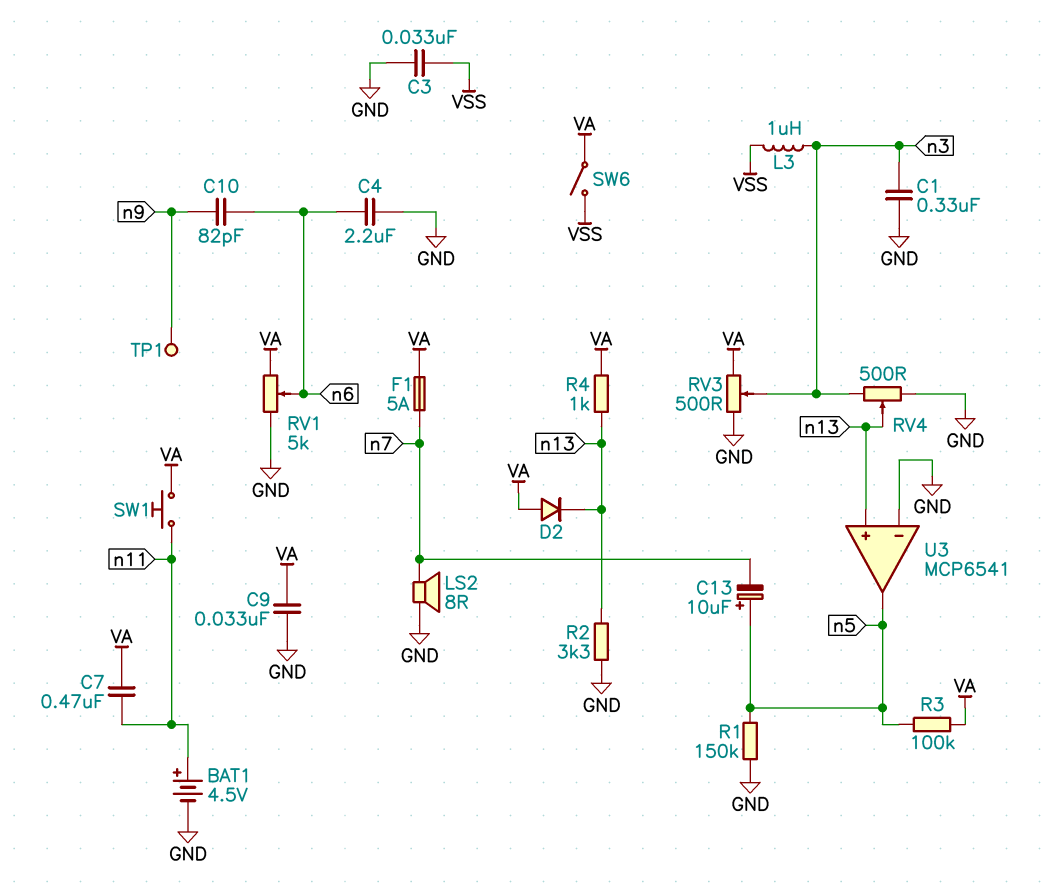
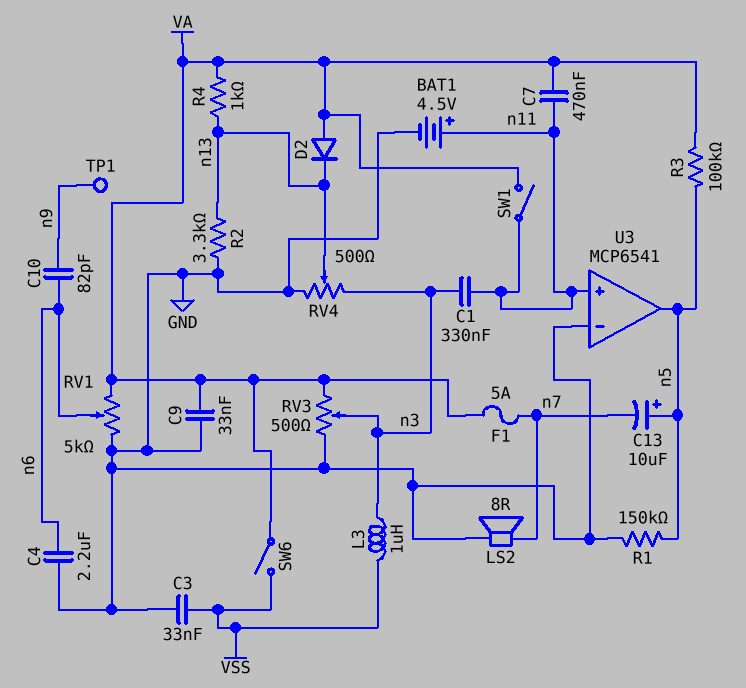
C1: 330nF (GND, n3) -> 330nF (n3, n11)
SW1: button (VA, n11) -> switch (VA, n11)
U3 pin in+: n13 -> n11

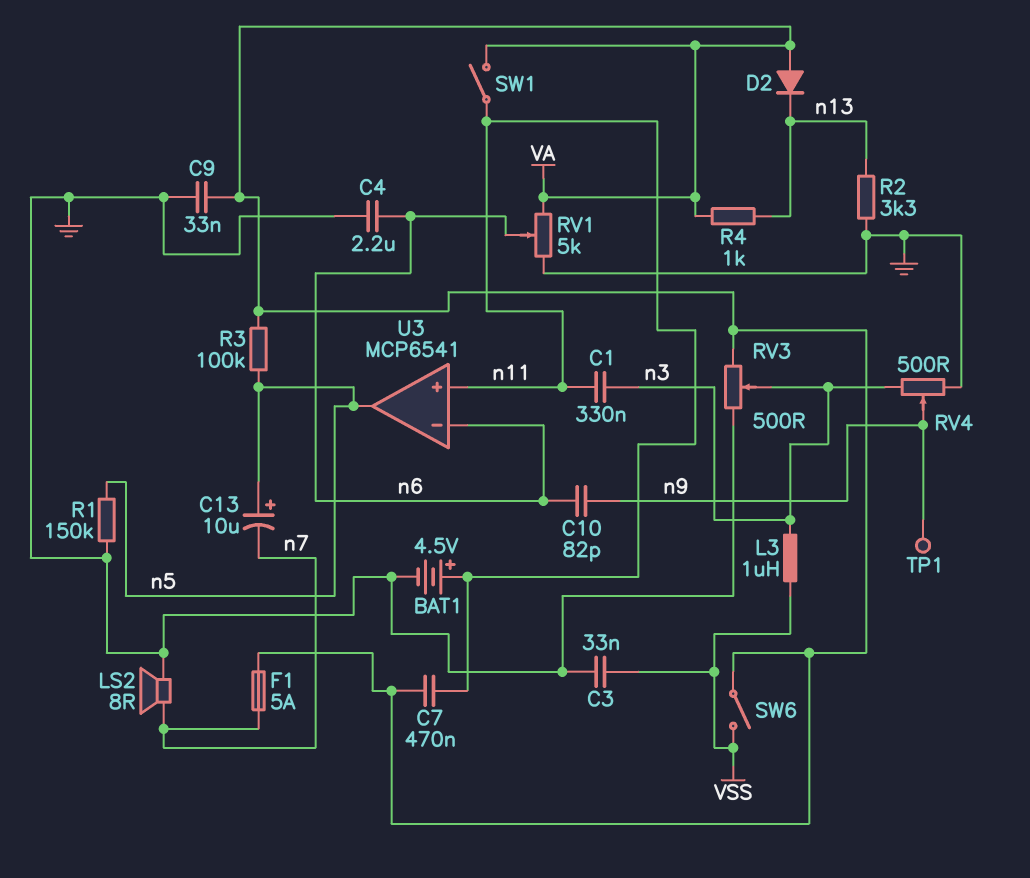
RV4: 500 (GND, n3, wiper n13) -> 500 (GND, n3, wiper n9)
U3 pin in-: GND -> n6

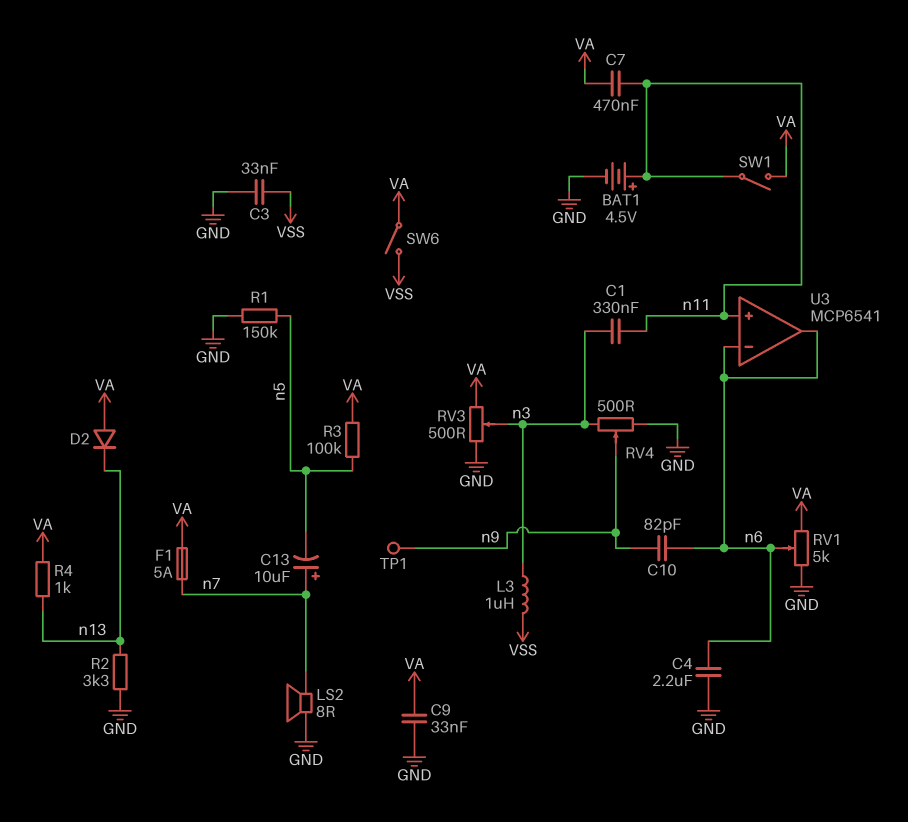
C13: 10uF (plus n5, minus n7) -> 10uF (plus n7, minus n5)
U3 pin out: n5 -> n6

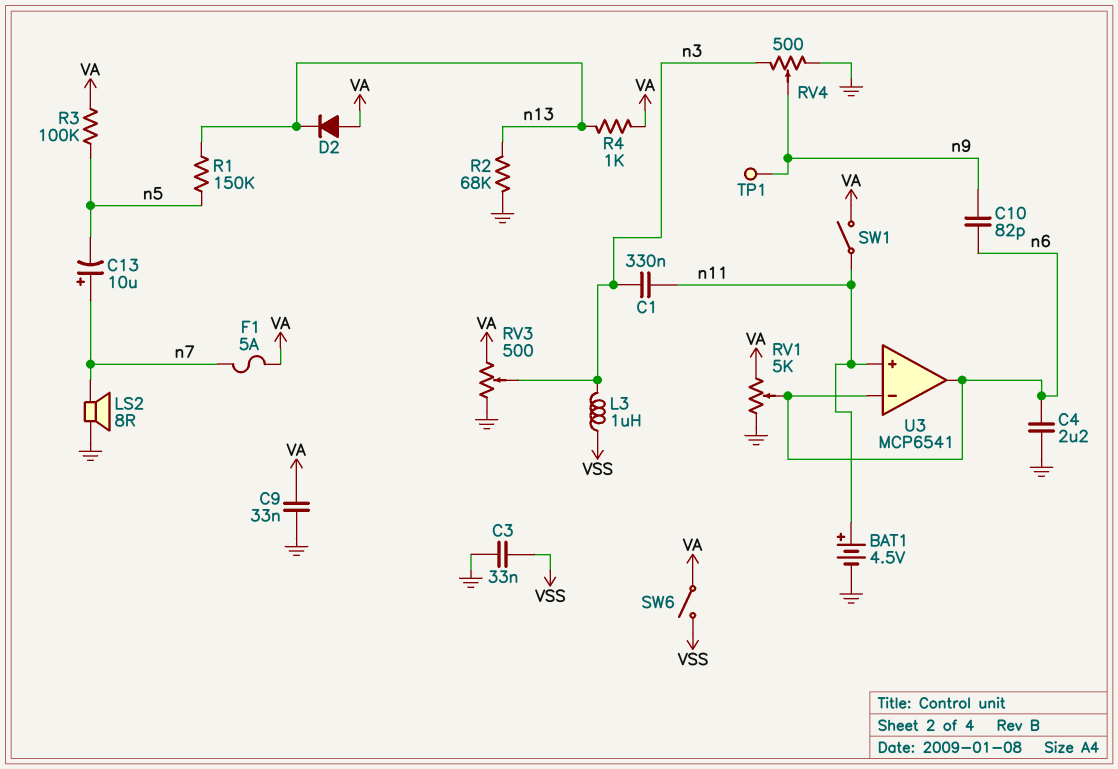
C7: 470nF (VA, n11) -> none
R1: 150k (GND, n5) -> 150k (n5, n13)
R2: 3.3k (GND, n13) -> 68k (GND, n13)

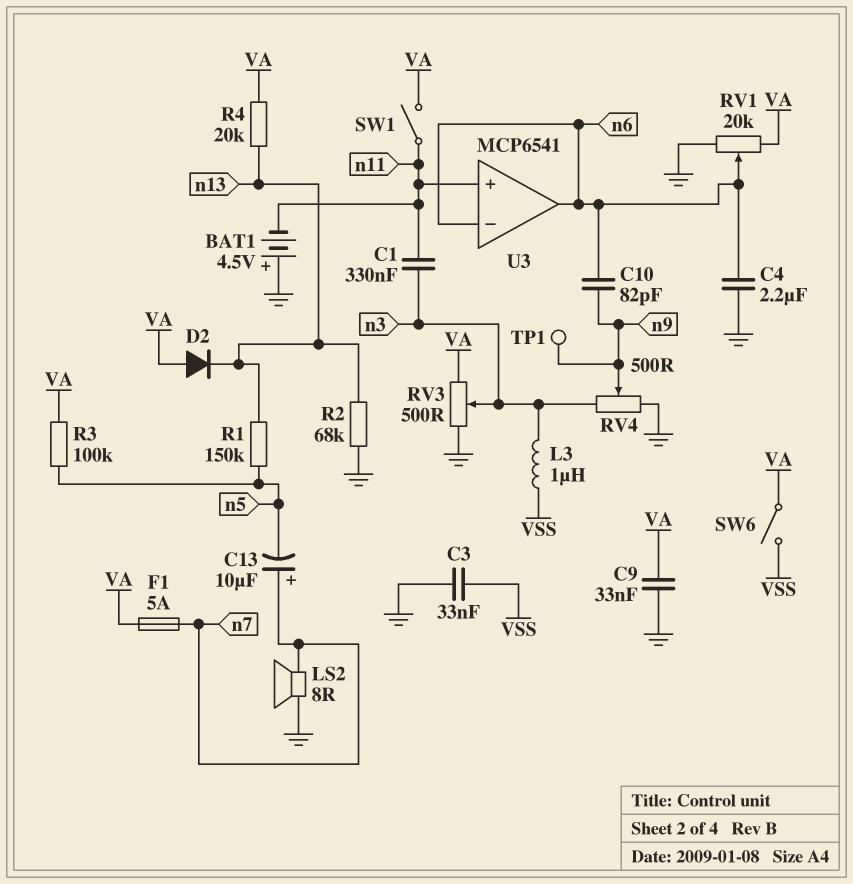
BAT1: 4.5V (plus n11, minus GND) -> 4.5V (plus GND, minus n11)
R4: 1k (VA, n13) -> 20k (VA, n13)
RV1: 5k (GND, VA, wiper n6) -> 20k (GND, VA, wiper n6)

